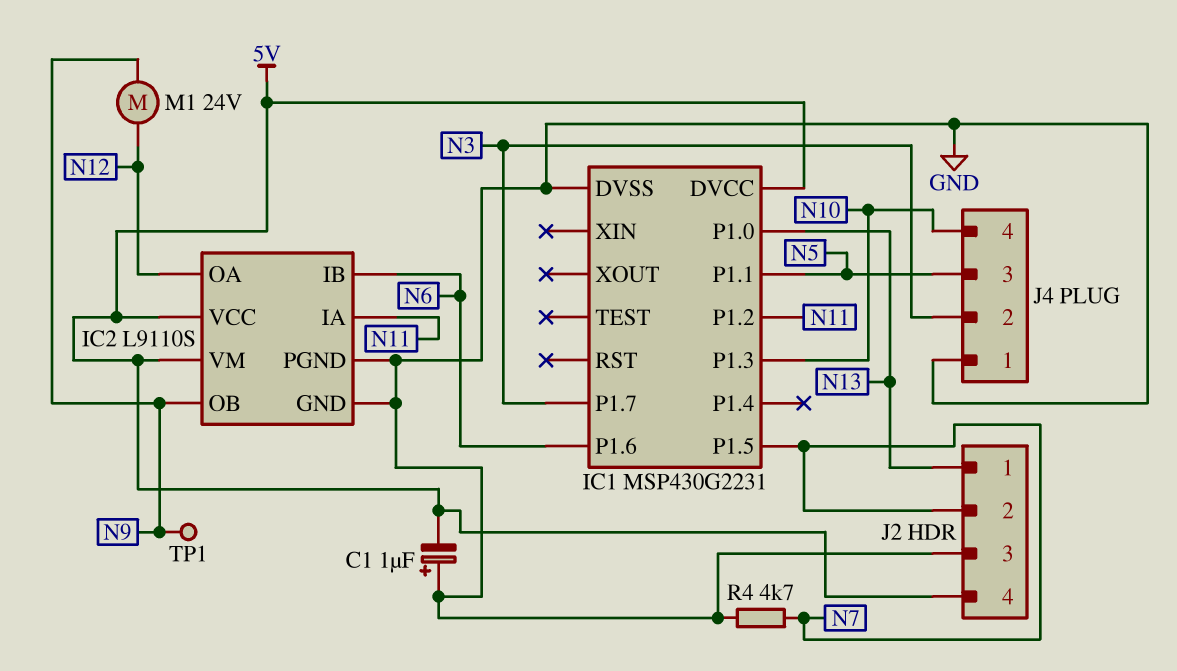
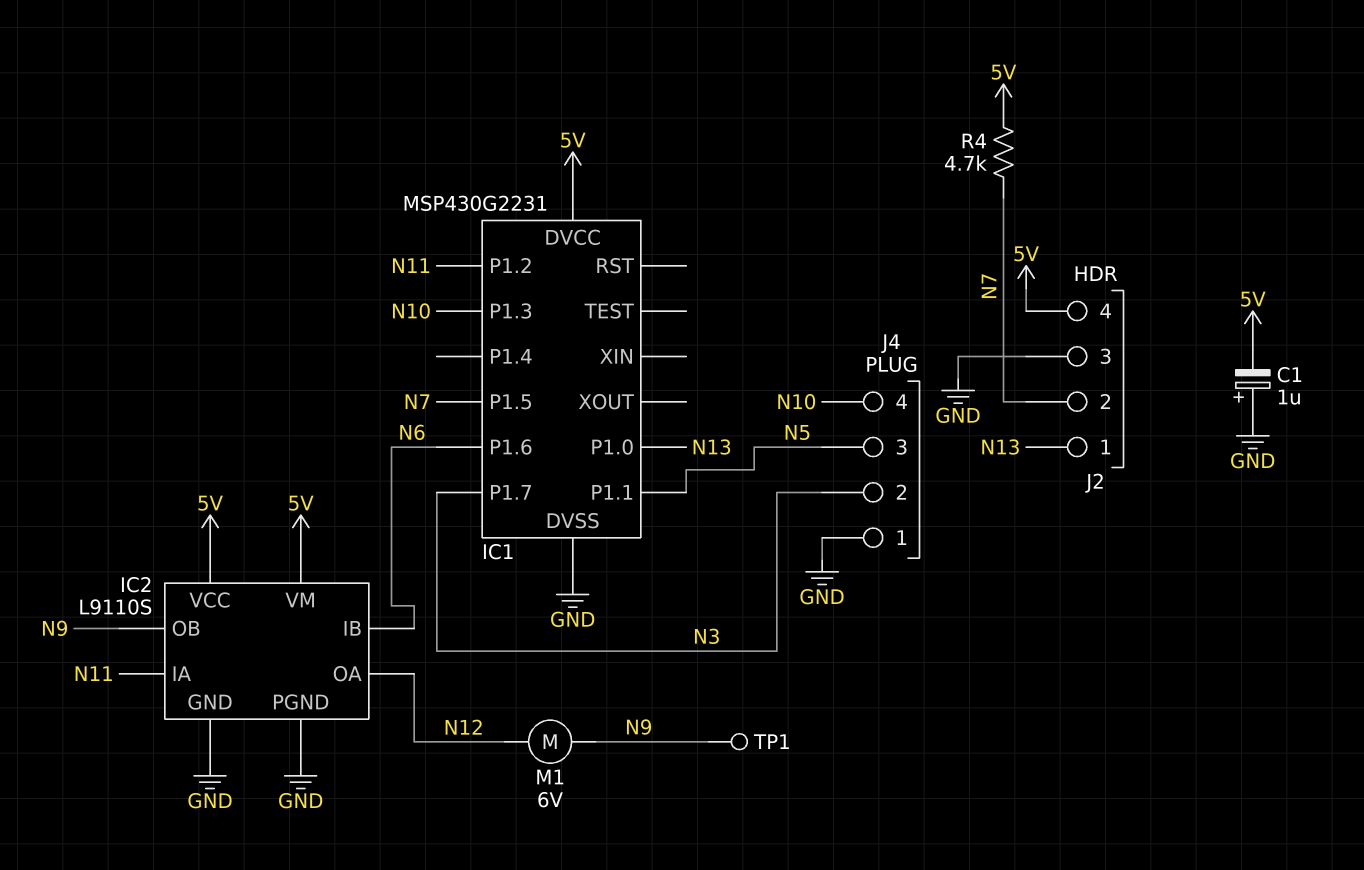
M1: motor 24V (N9, N12) -> motor 6V (N9, N12)
R4: 4.7k (GND, N7) -> 4.7k (5V, N7)

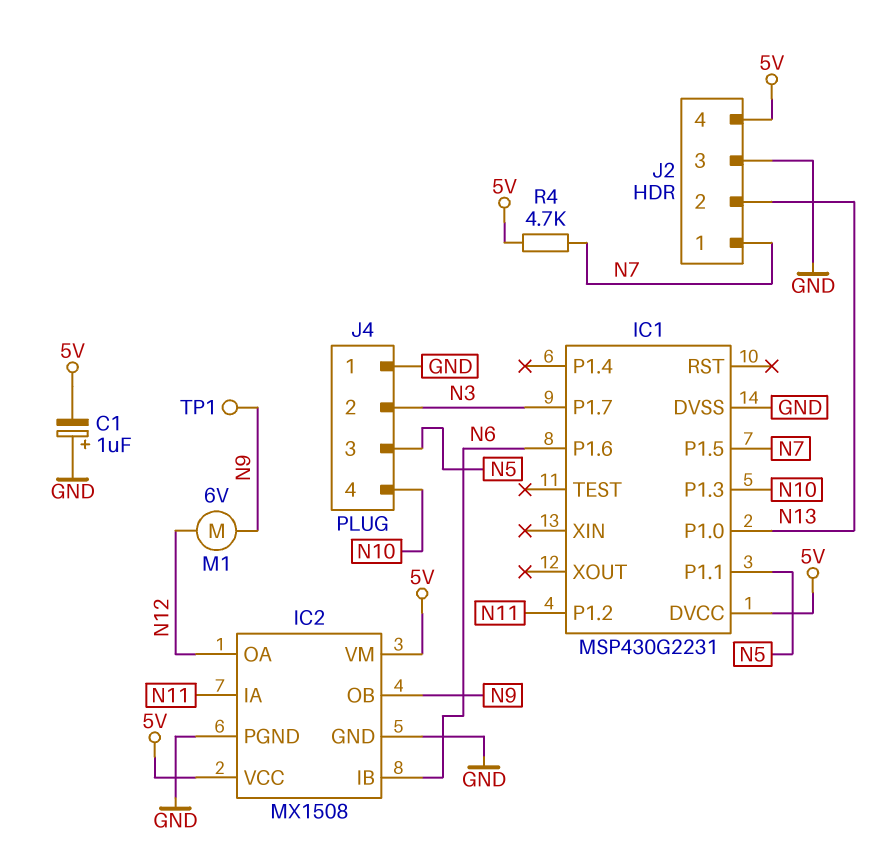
IC2: L9110S -> MX1508
J2 pin 1: N13 -> N7
J2 pin 2: N7 -> N13

